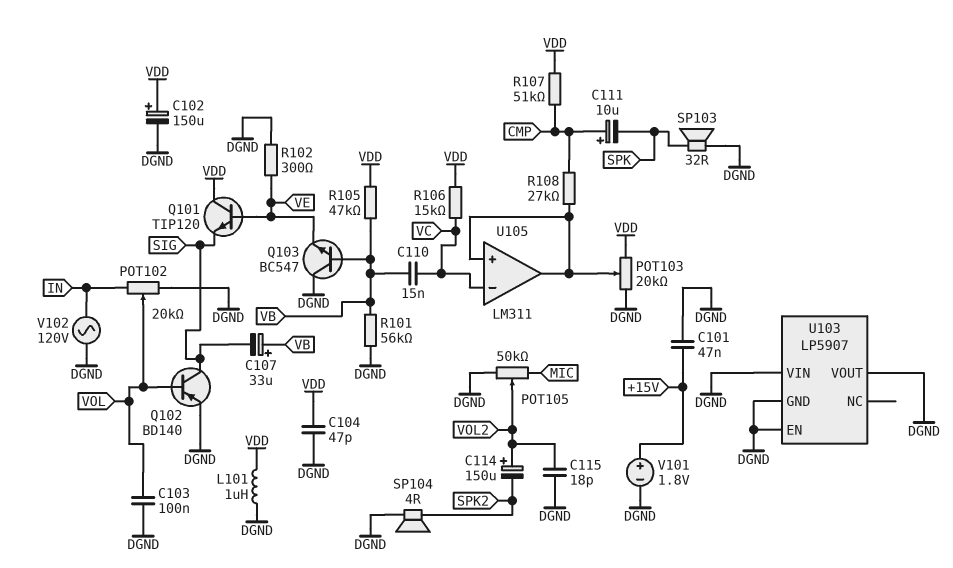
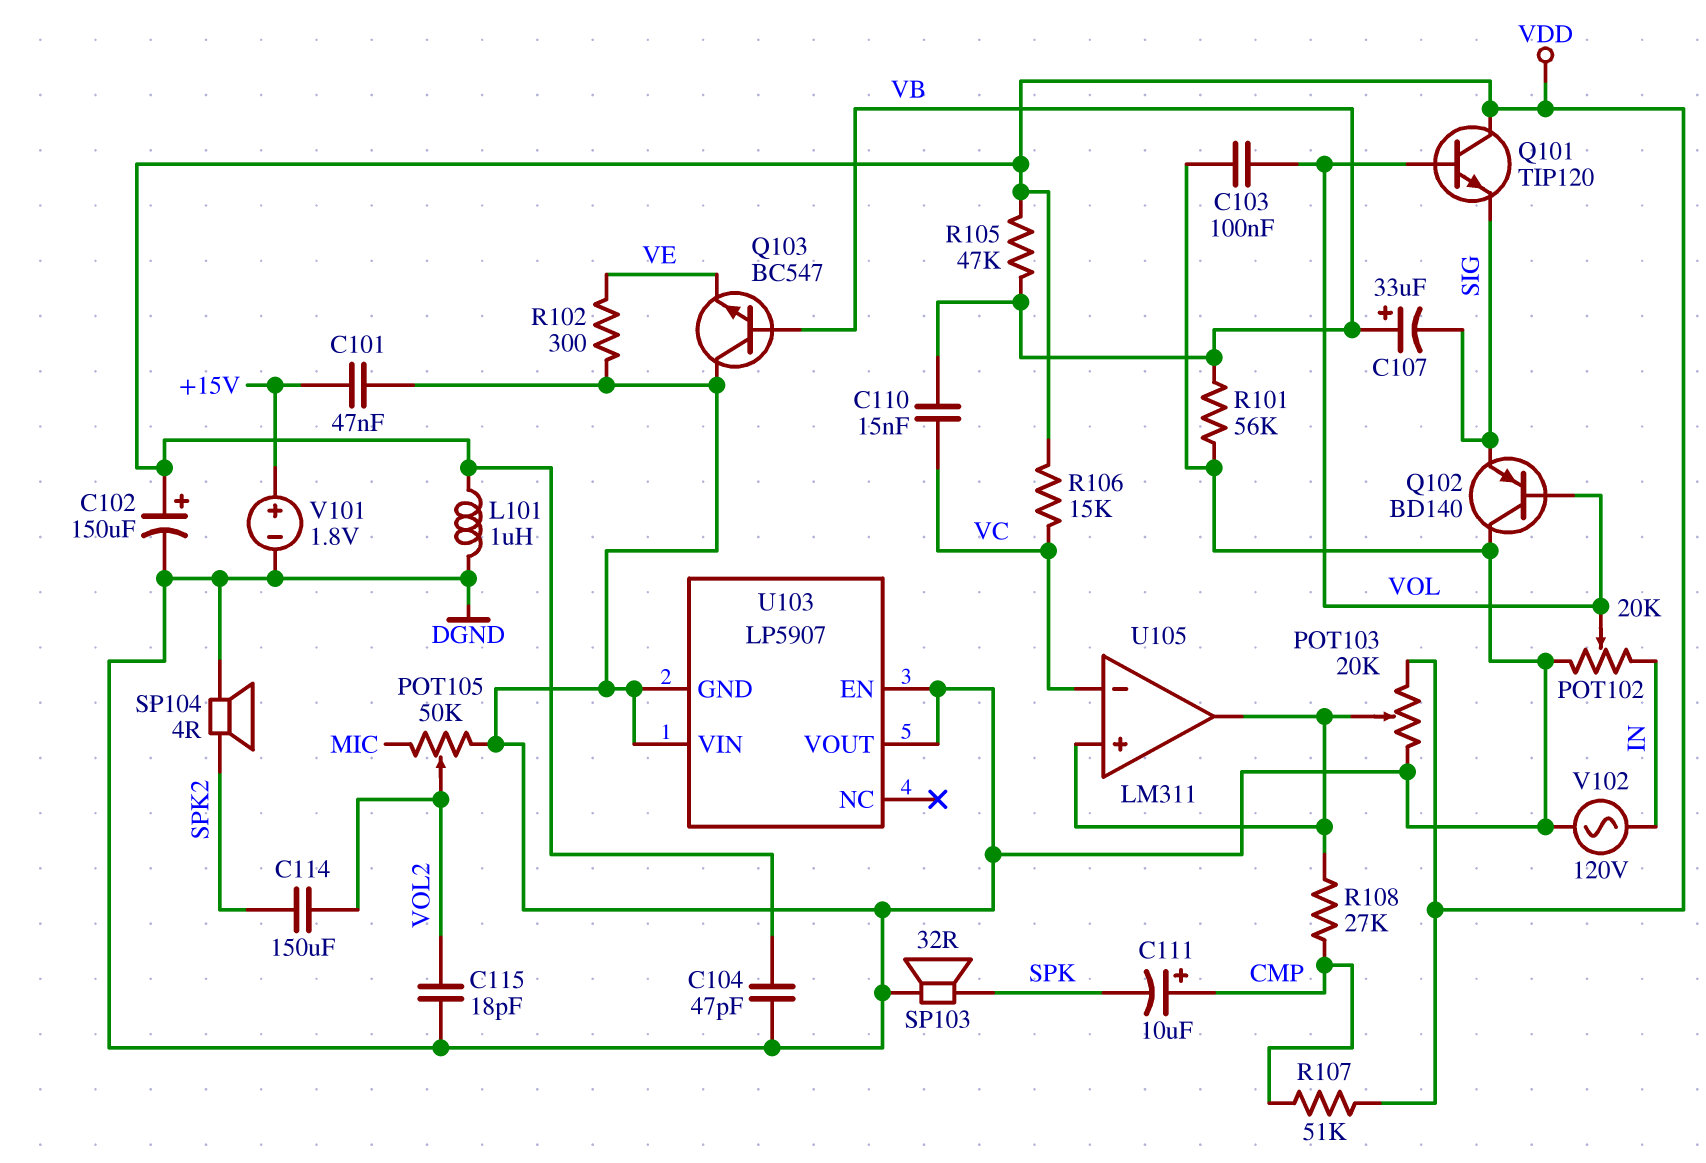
C114: 150uF (plus VOL2, minus SPK2) -> 150uF (SPK2, VOL2)
Q101: NPN TIP120 (B VE, C VDD, E SIG) -> NPN TIP120 (B VOL, C VDD, E SIG)
Q102: PNP BD140 (B VOL, C SIG, E DGND) -> PNP BD140 (B VOL, C DGND, E SIG)

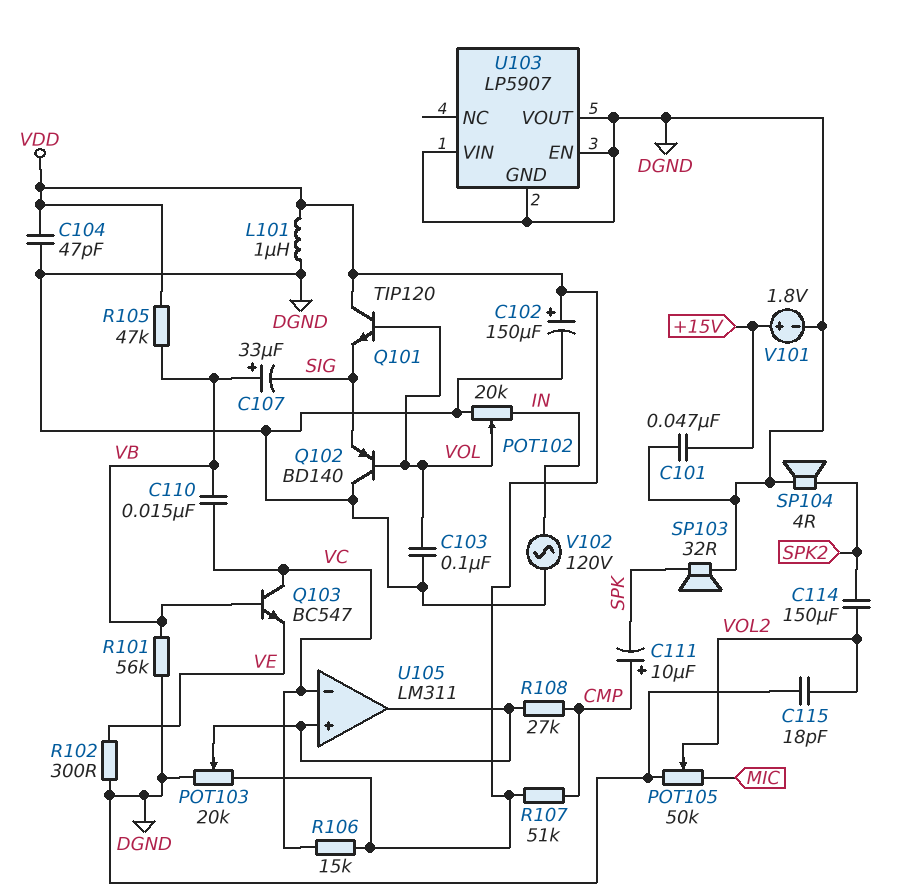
Q103: NPN BC547 (B VB, C DGND, E VE) -> NPN BC547 (B VB, C VC, E VE)

